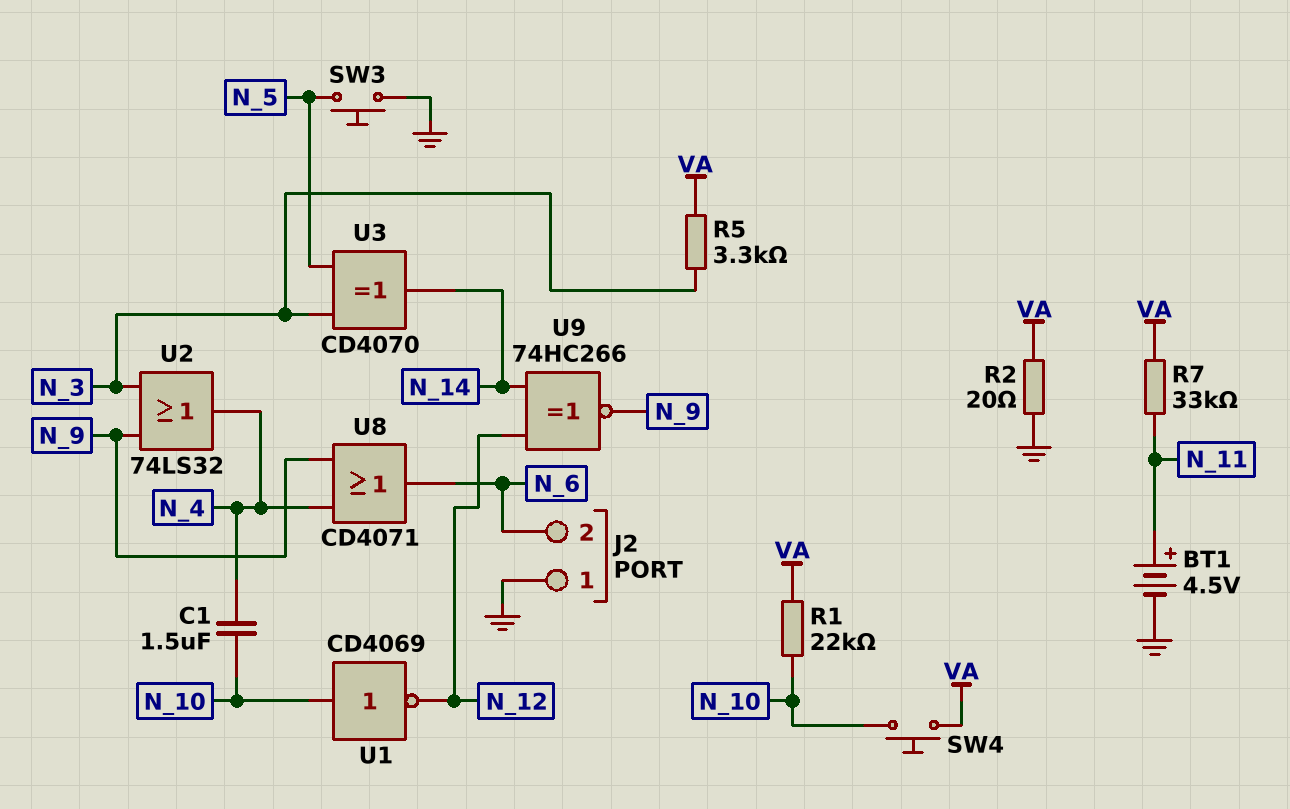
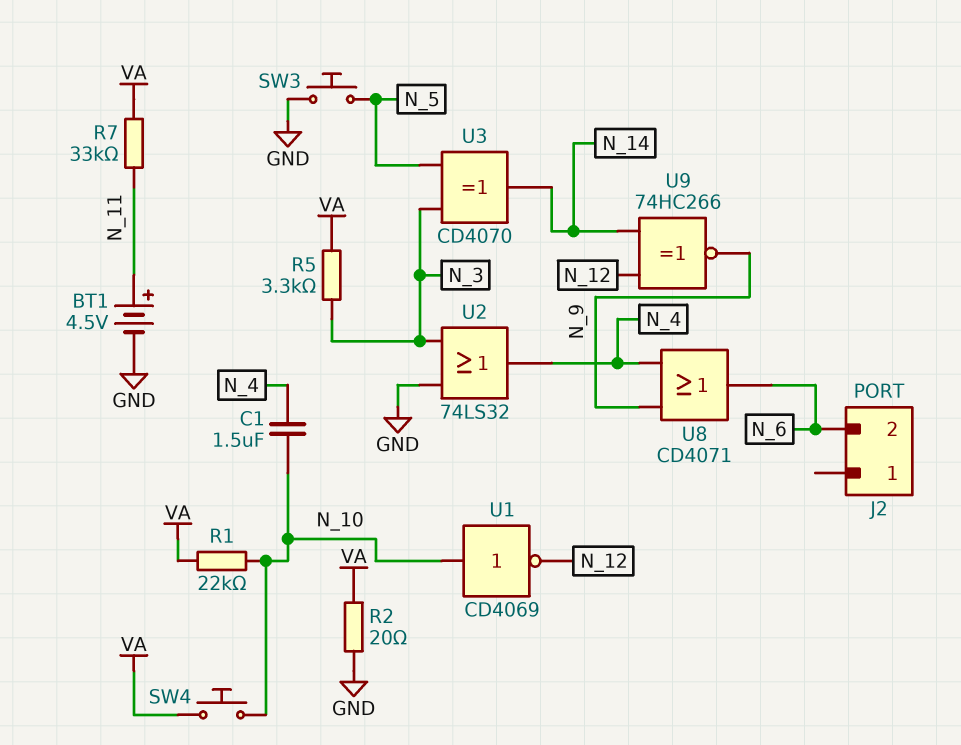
J2 pin 1: GND -> none
U2: OR 74LS32 (in N_3, in N_9, out N_4) -> OR 74LS32 (in GND, in N_3, out N_4)

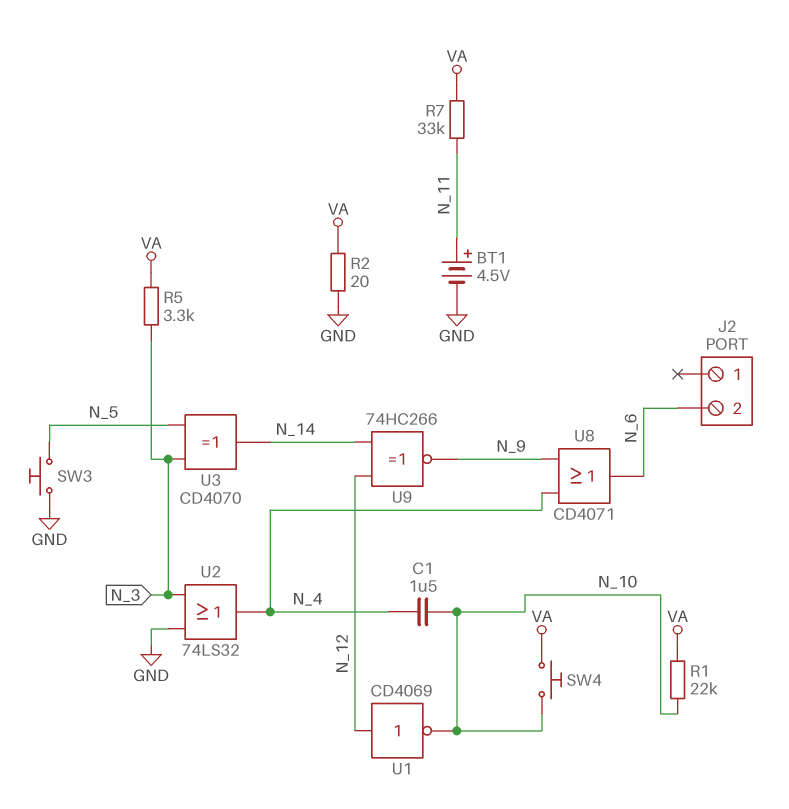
U1: NOT CD4069 (in N_10, out N_12) -> NOT CD4069 (in N_12, out N_10)

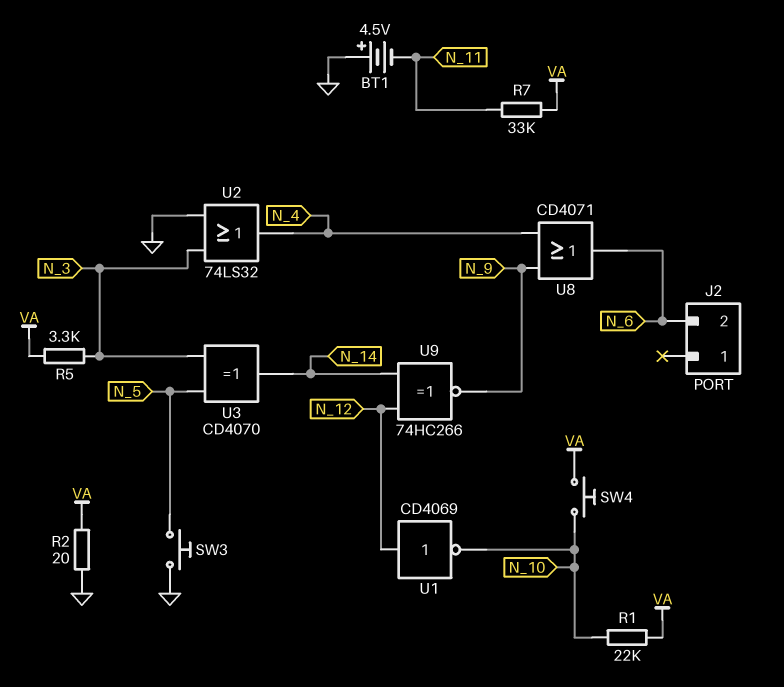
BT1: 4.5V (plus N_11, minus GND) -> 4.5V (plus GND, minus N_11)
C1: 1.5uF (N_4, N_10) -> none

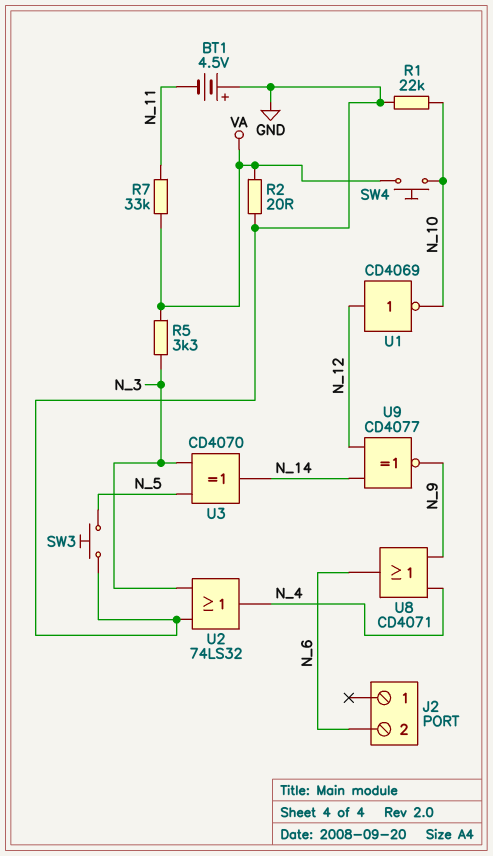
R1: 22k (N_10, VA) -> 22k (GND, N_10)
U9: XNOR 74HC266 (in N_12, in N_14, out N_9) -> XNOR CD4077 (in N_12, in N_14, out N_9)

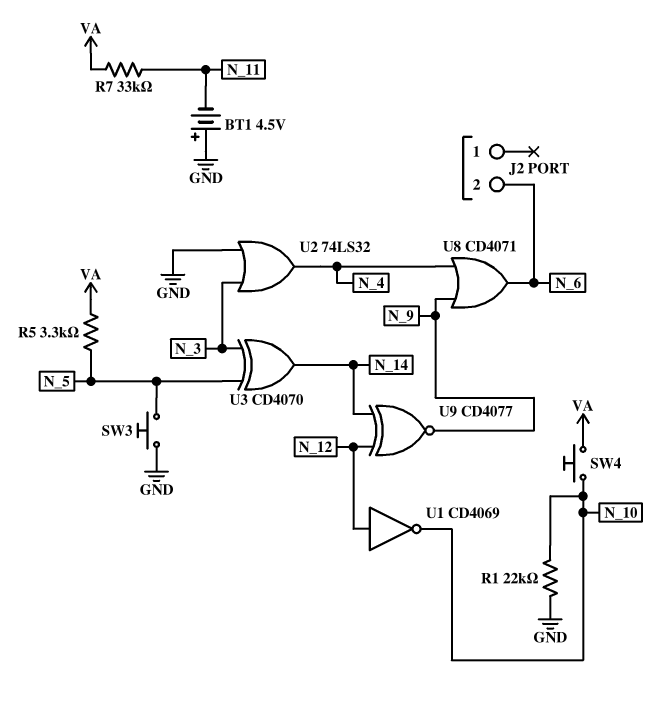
R2: 20 (GND, VA) -> none
R5: 3.3k (N_3, VA) -> 3.3k (N_5, VA)

